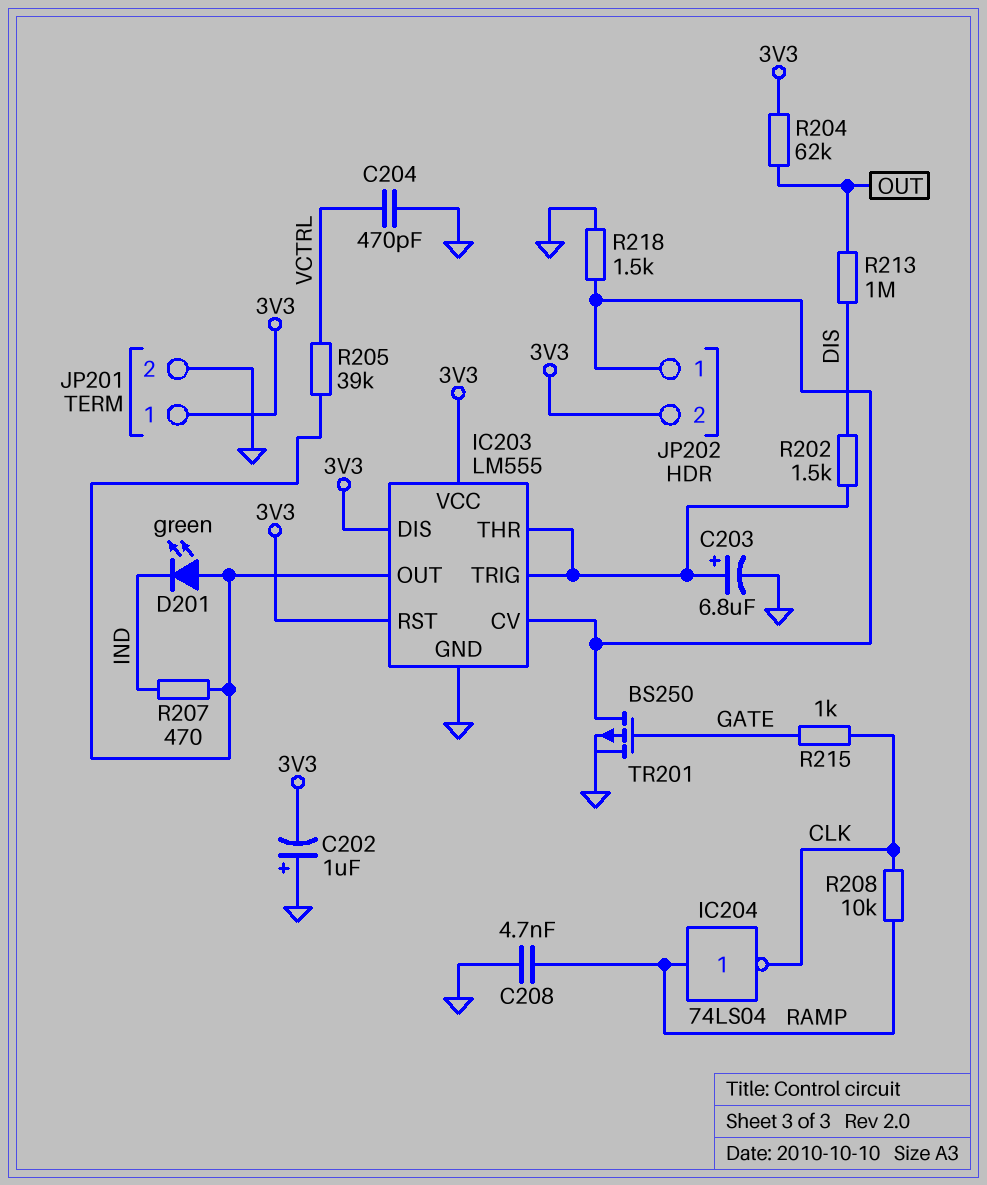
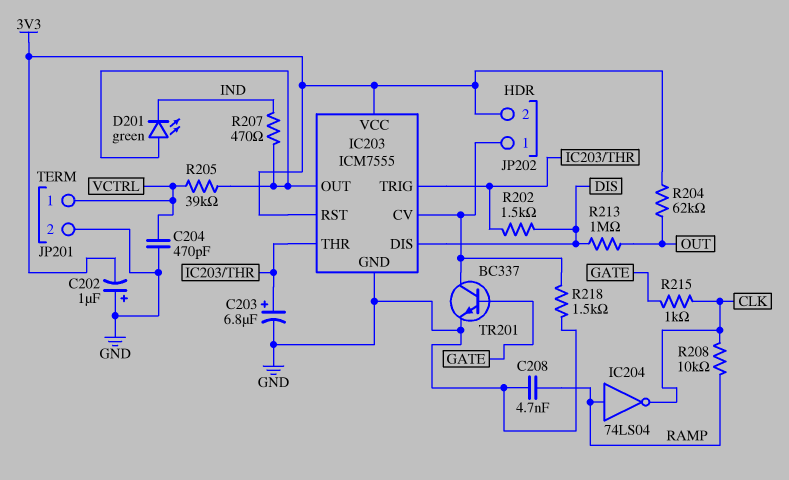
IC203: LM555 -> ICM7555
IC203 pin DIS: 3V3 -> DIS
JP201 pin 1: 3V3 -> VCTRL
TR201: PMOS BS250 (G GATE, D IC203/CV, S GND) -> NPN BC337 (B GATE, C IC203/CV, E GND)

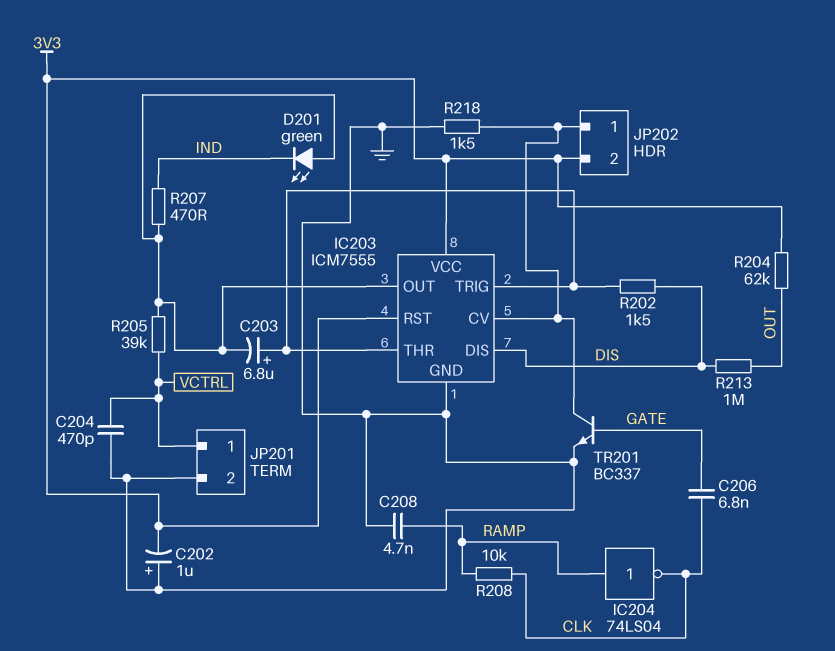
C203: 6.8uF (plus IC203/THR, minus GND) -> 6.8uF (plus IC203/THR, minus IC203/OUT)
C206: none -> 6.8nF (CLK, GATE)
R215: 1k (CLK, GATE) -> none

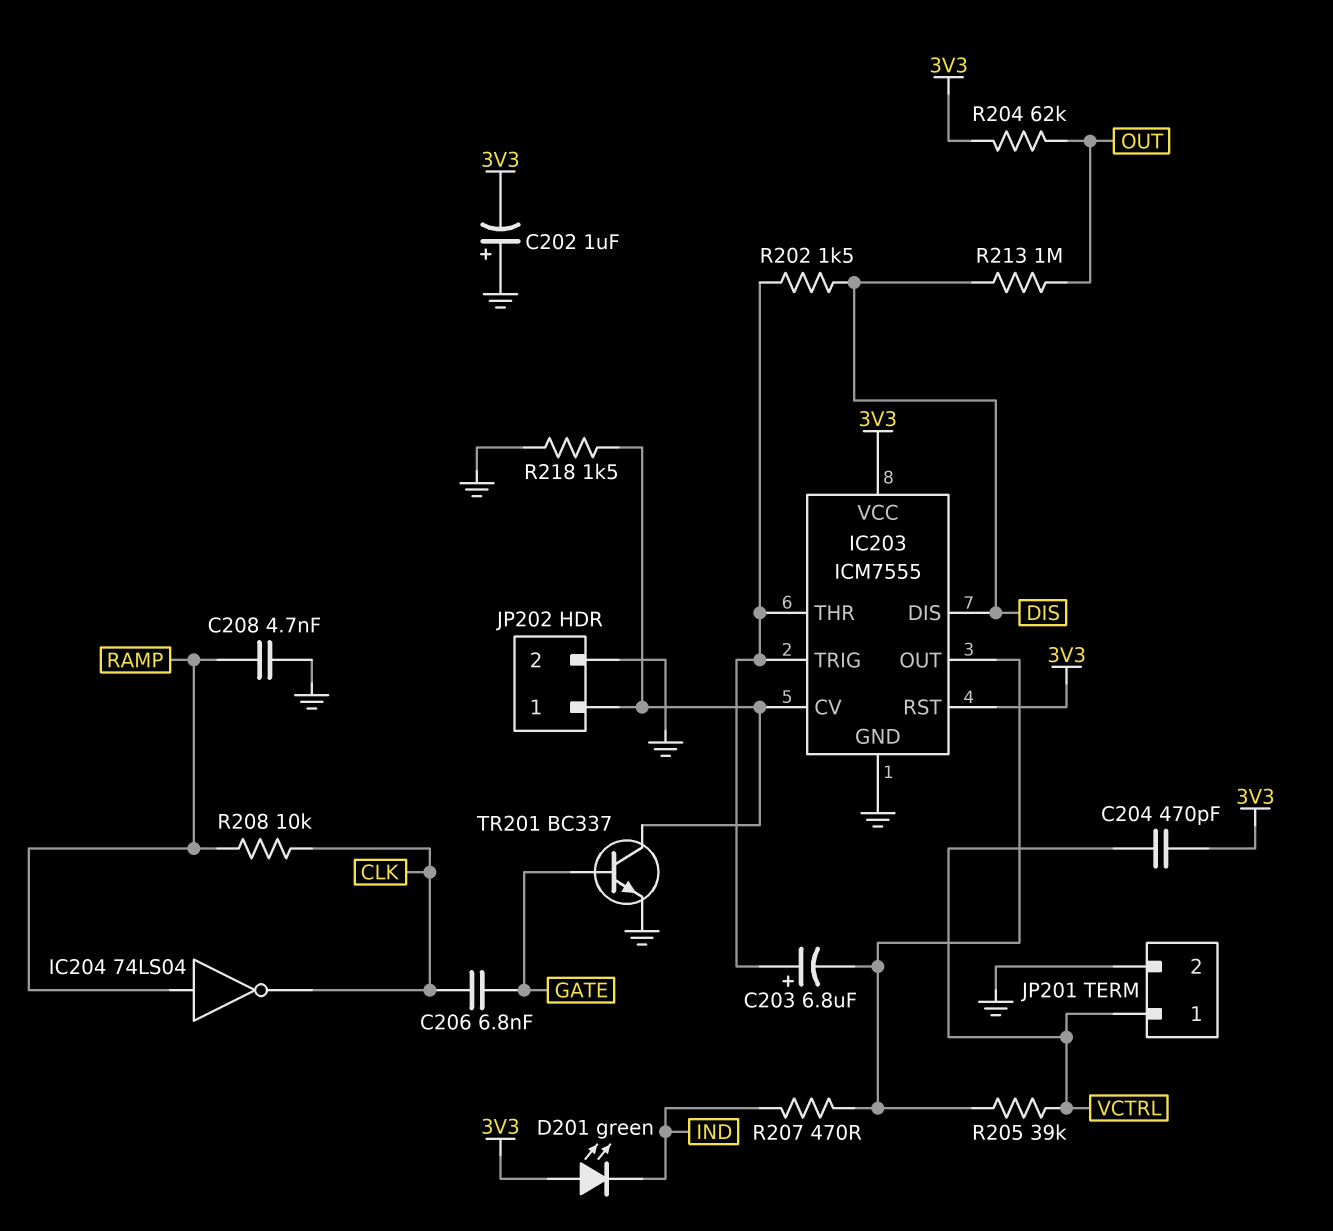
C204: 470pF (GND, VCTRL) -> 470pF (3V3, VCTRL)
D201: LED green (A IC203/OUT, K IND) -> LED green (A 3V3, K IND)
JP202 pin 2: 3V3 -> GND

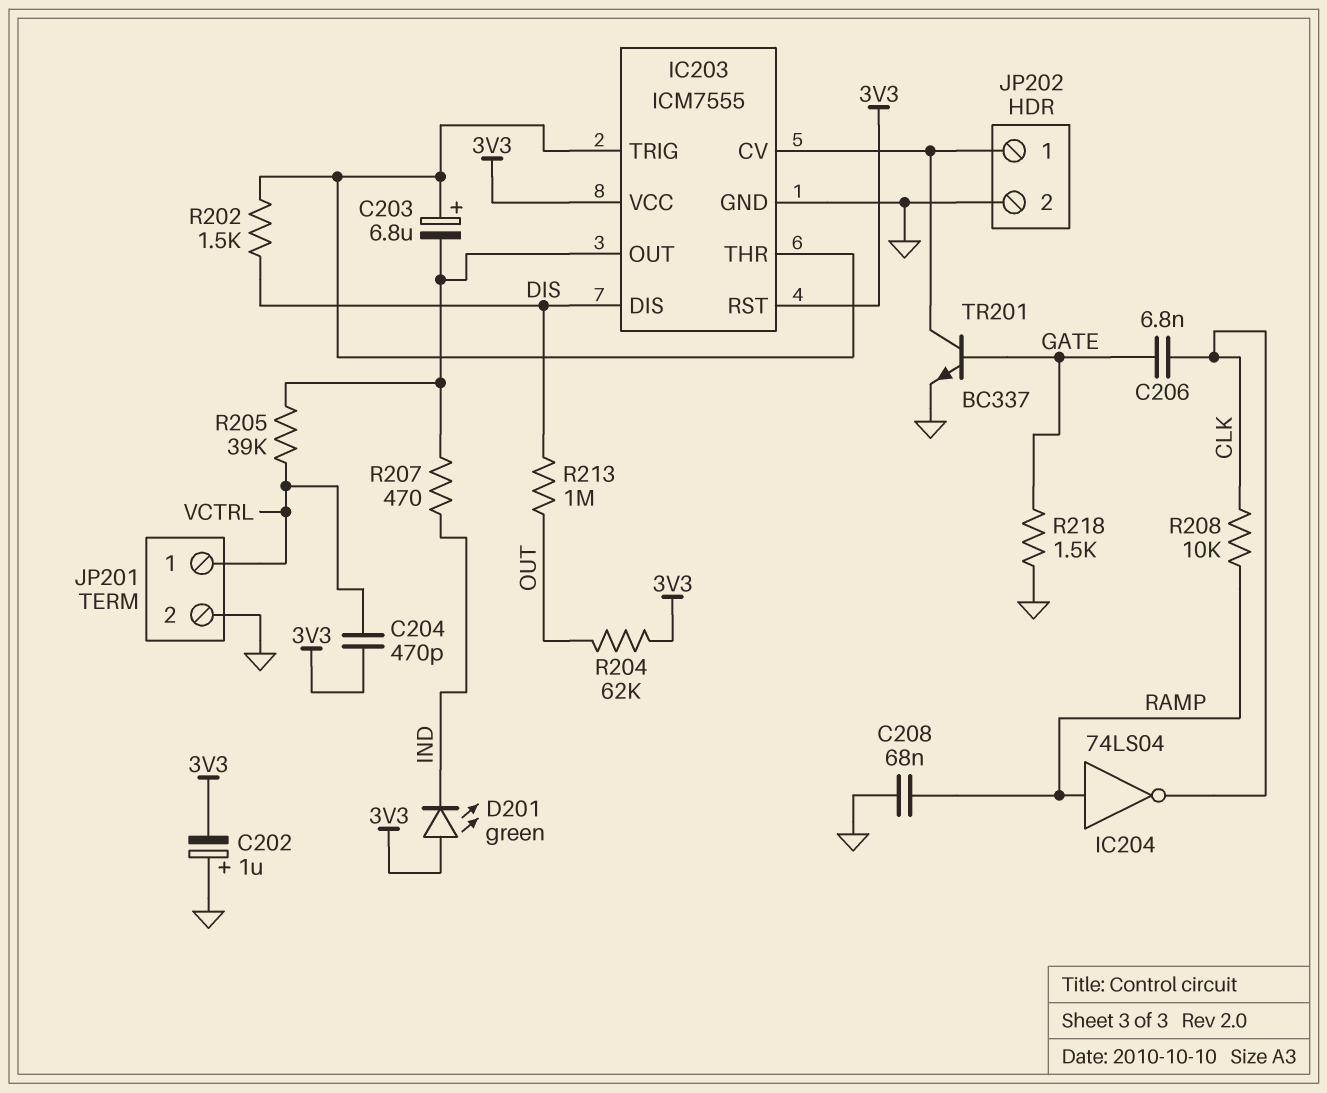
C208: 4.7nF (GND, RAMP) -> 68nF (GND, RAMP)
R218: 1.5k (GND, IC203/CV) -> 1.5k (GATE, GND)

